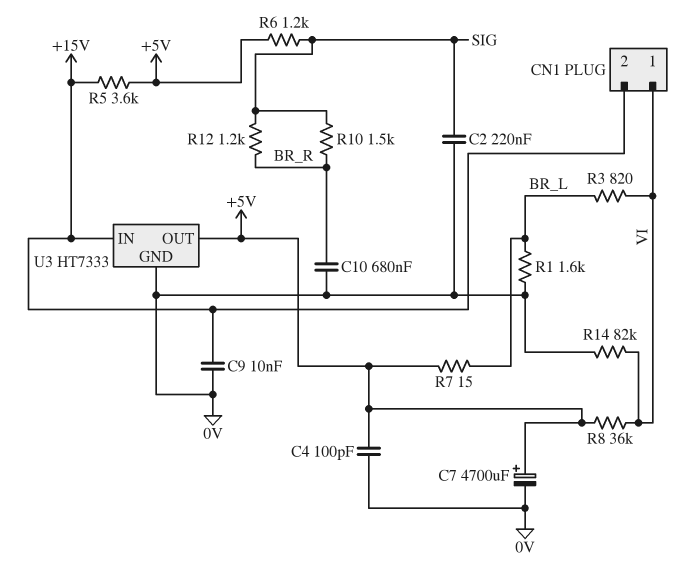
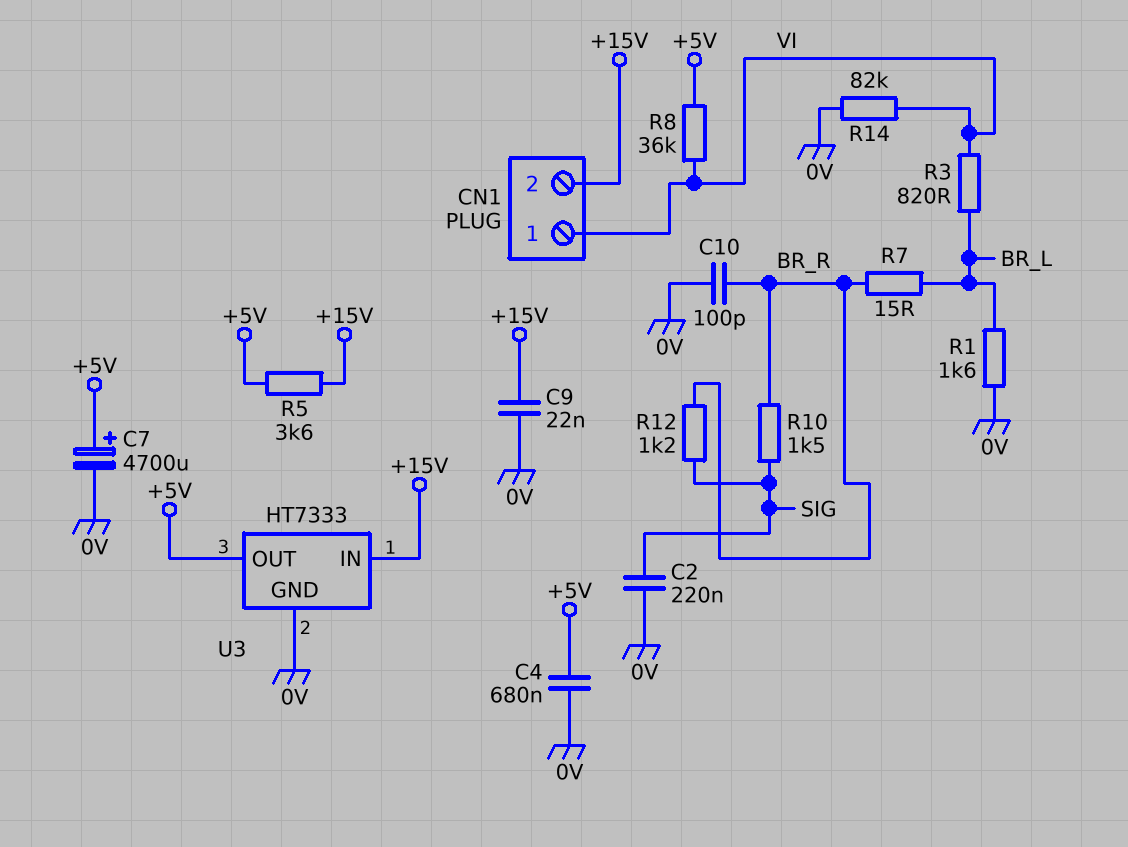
C4: 100pF (+5V, 0V) -> 680nF (+5V, 0V)
C9: 10nF (+15V, 0V) -> 22nF (+15V, 0V)
C10: 680nF (0V, BR_R) -> 100pF (0V, BR_R)
R6: 1.2k (+5V, SIG) -> none
R7: 15 (+5V, BR_L) -> 15 (BR_L, BR_R)

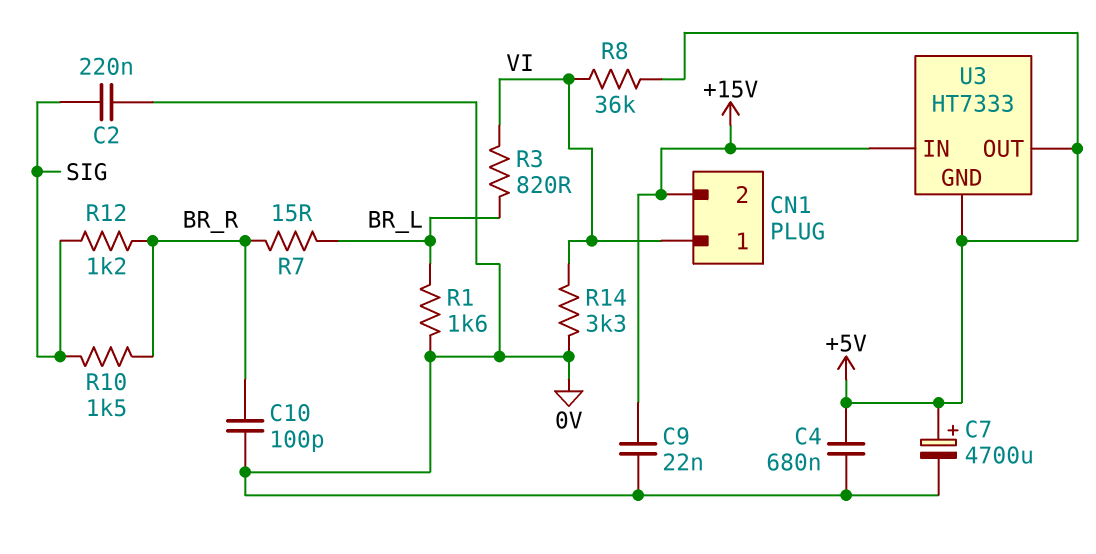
R5: 3.6k (+5V, +15V) -> none
R14: 82k (0V, VI) -> 3.3k (0V, VI)
U3 pin GND: 0V -> +5V

